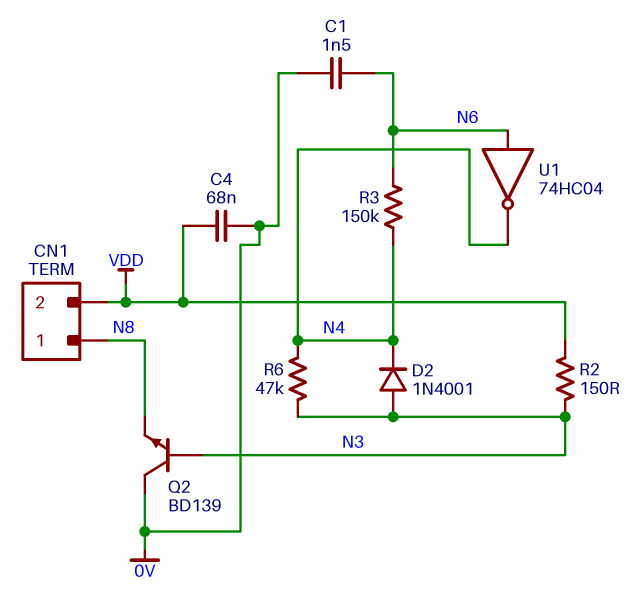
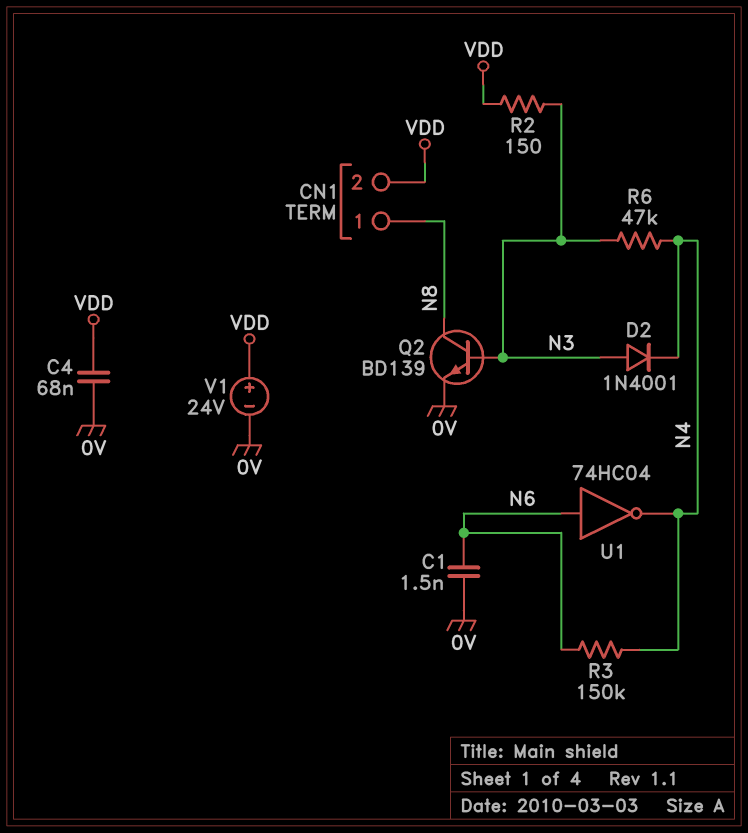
Q2: NPN BD139 (B N3, C 0V, E N8) -> NPN BD139 (B N3, C N8, E 0V)
V1: none -> 24V (plus VDD, minus 0V)

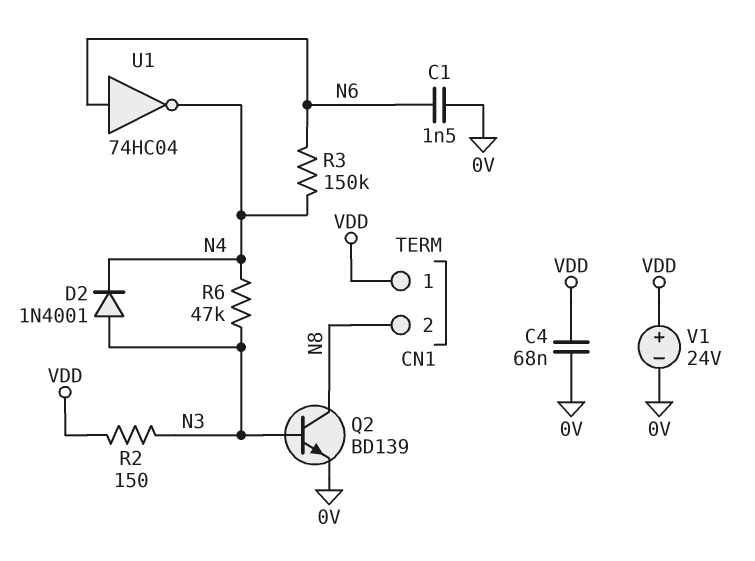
CN1 pin 1: N8 -> VDD
CN1 pin 2: VDD -> N8

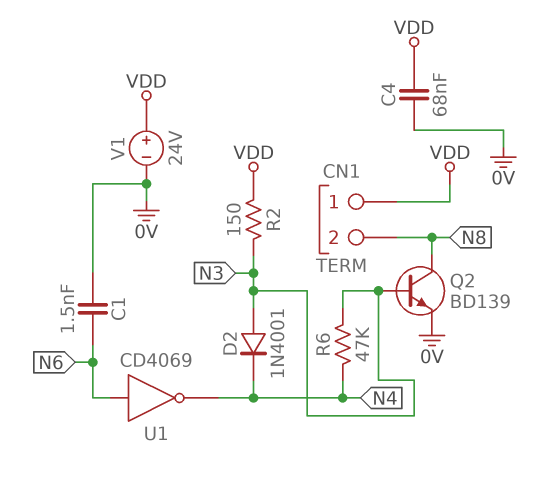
R3: 150k (N4, N6) -> none
U1: NOT 74HC04 (in N6, out N4) -> NOT CD4069 (in N6, out N4)

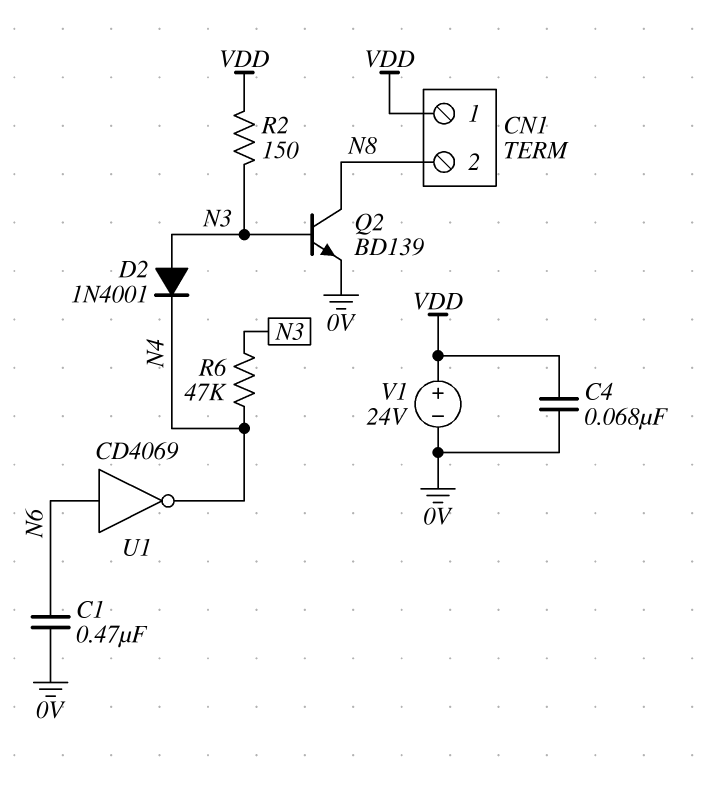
C1: 1.5nF (0V, N6) -> 470nF (0V, N6)

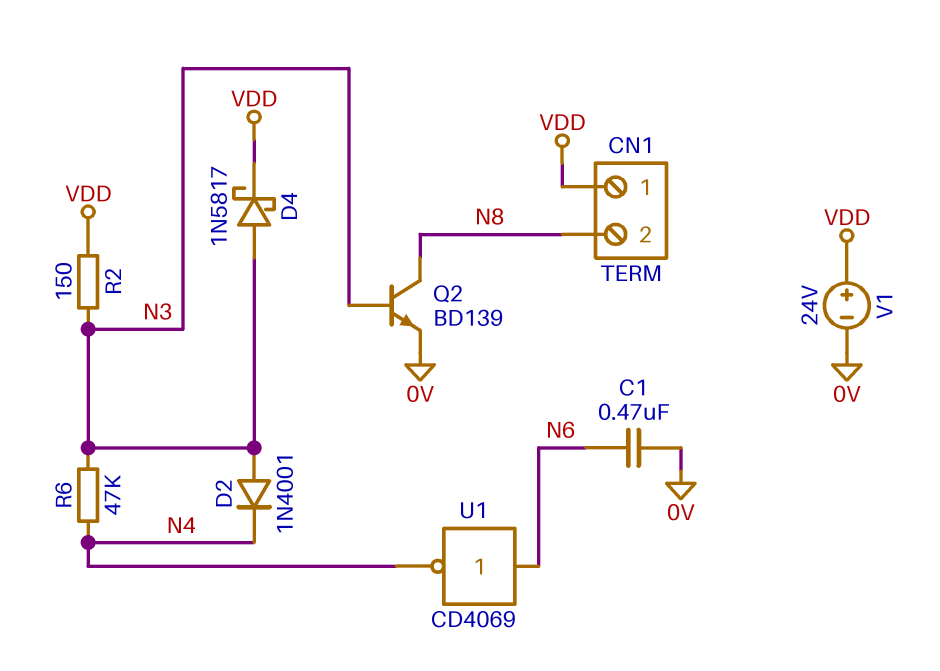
C4: 68nF (0V, VDD) -> none
D4: none -> schottky 1N5817 (A N3, K VDD)

